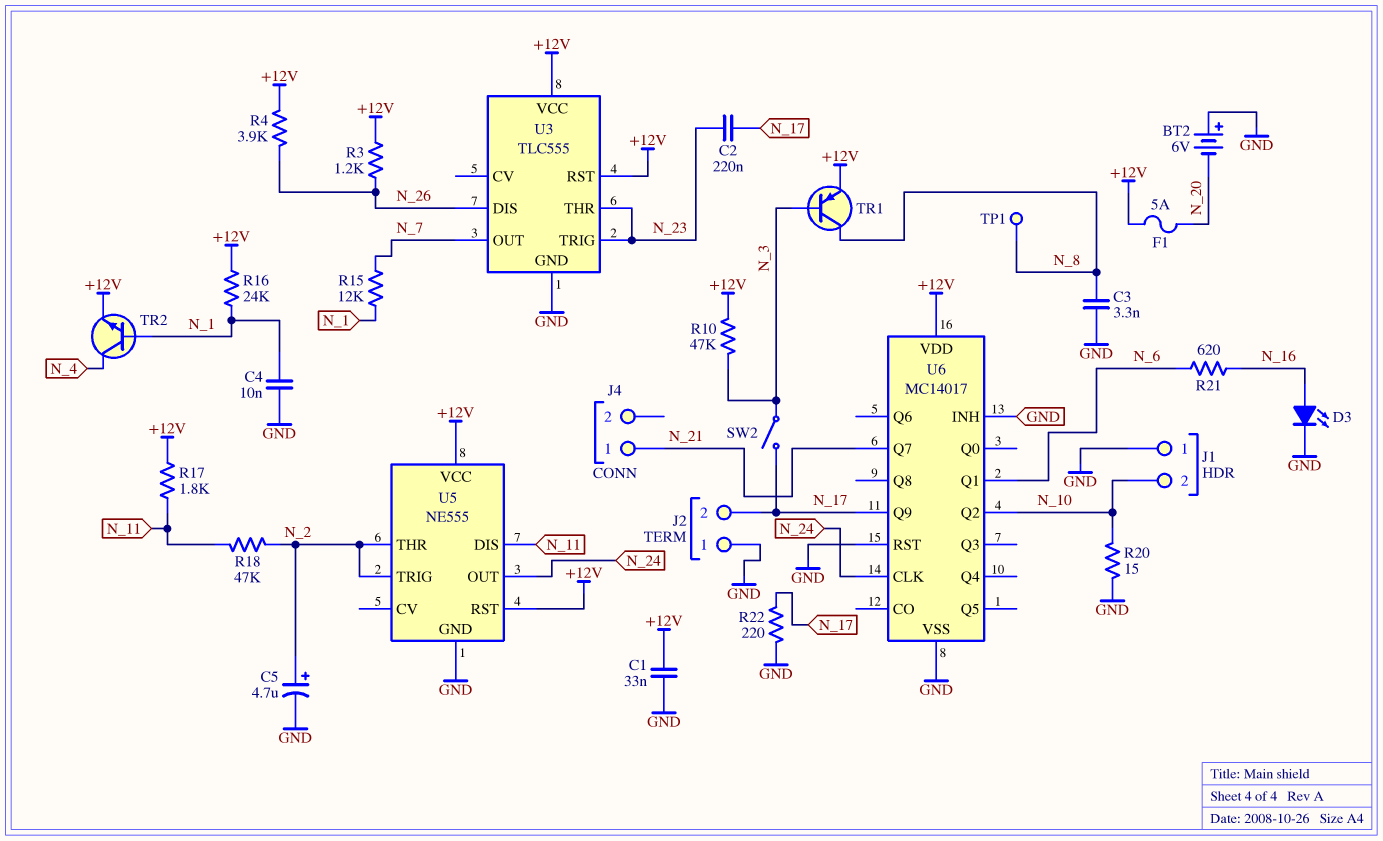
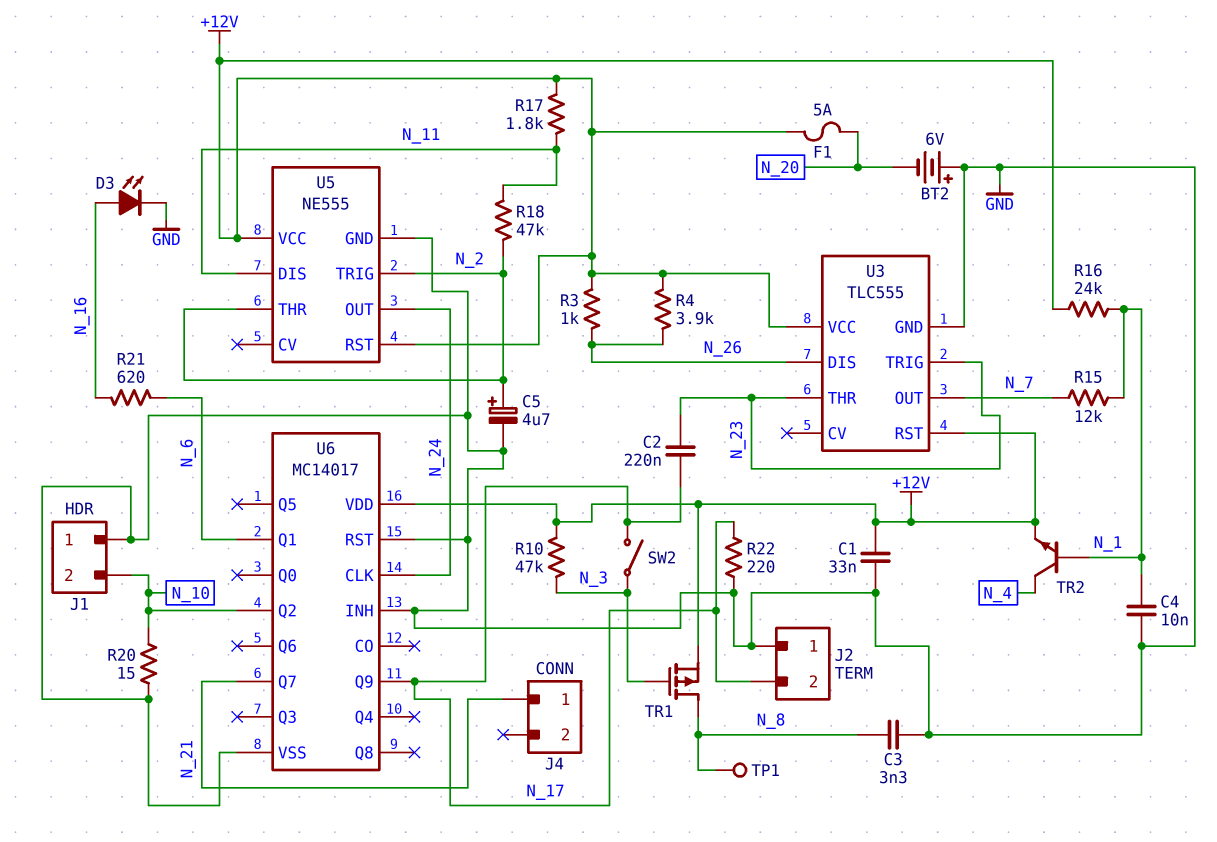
R3: 1.2k (+12V, N_26) -> 1k (+12V, N_26)
TR1: PNP (B N_3, C N_8, E +12V) -> PMOS (G N_3, D N_8, S +12V)

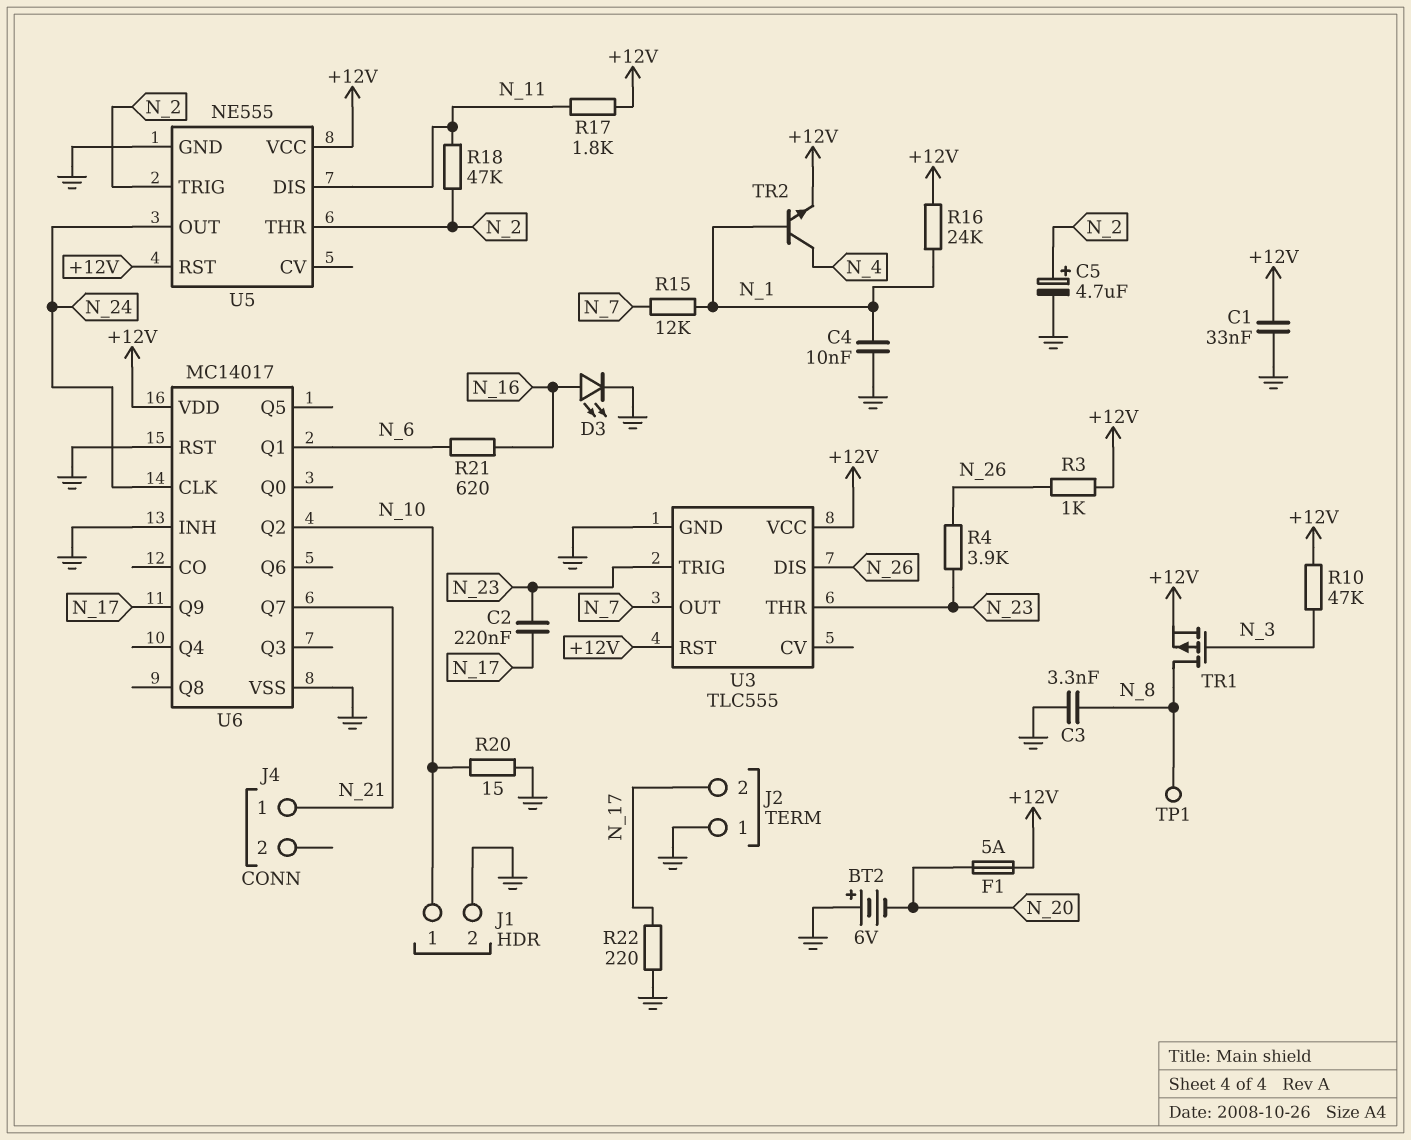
J1 pin 1: GND -> N_10
J1 pin 2: N_10 -> GND
R4: 3.9k (+12V, N_26) -> 3.9k (N_23, N_26)
SW2: switch (N_3, N_17) -> none

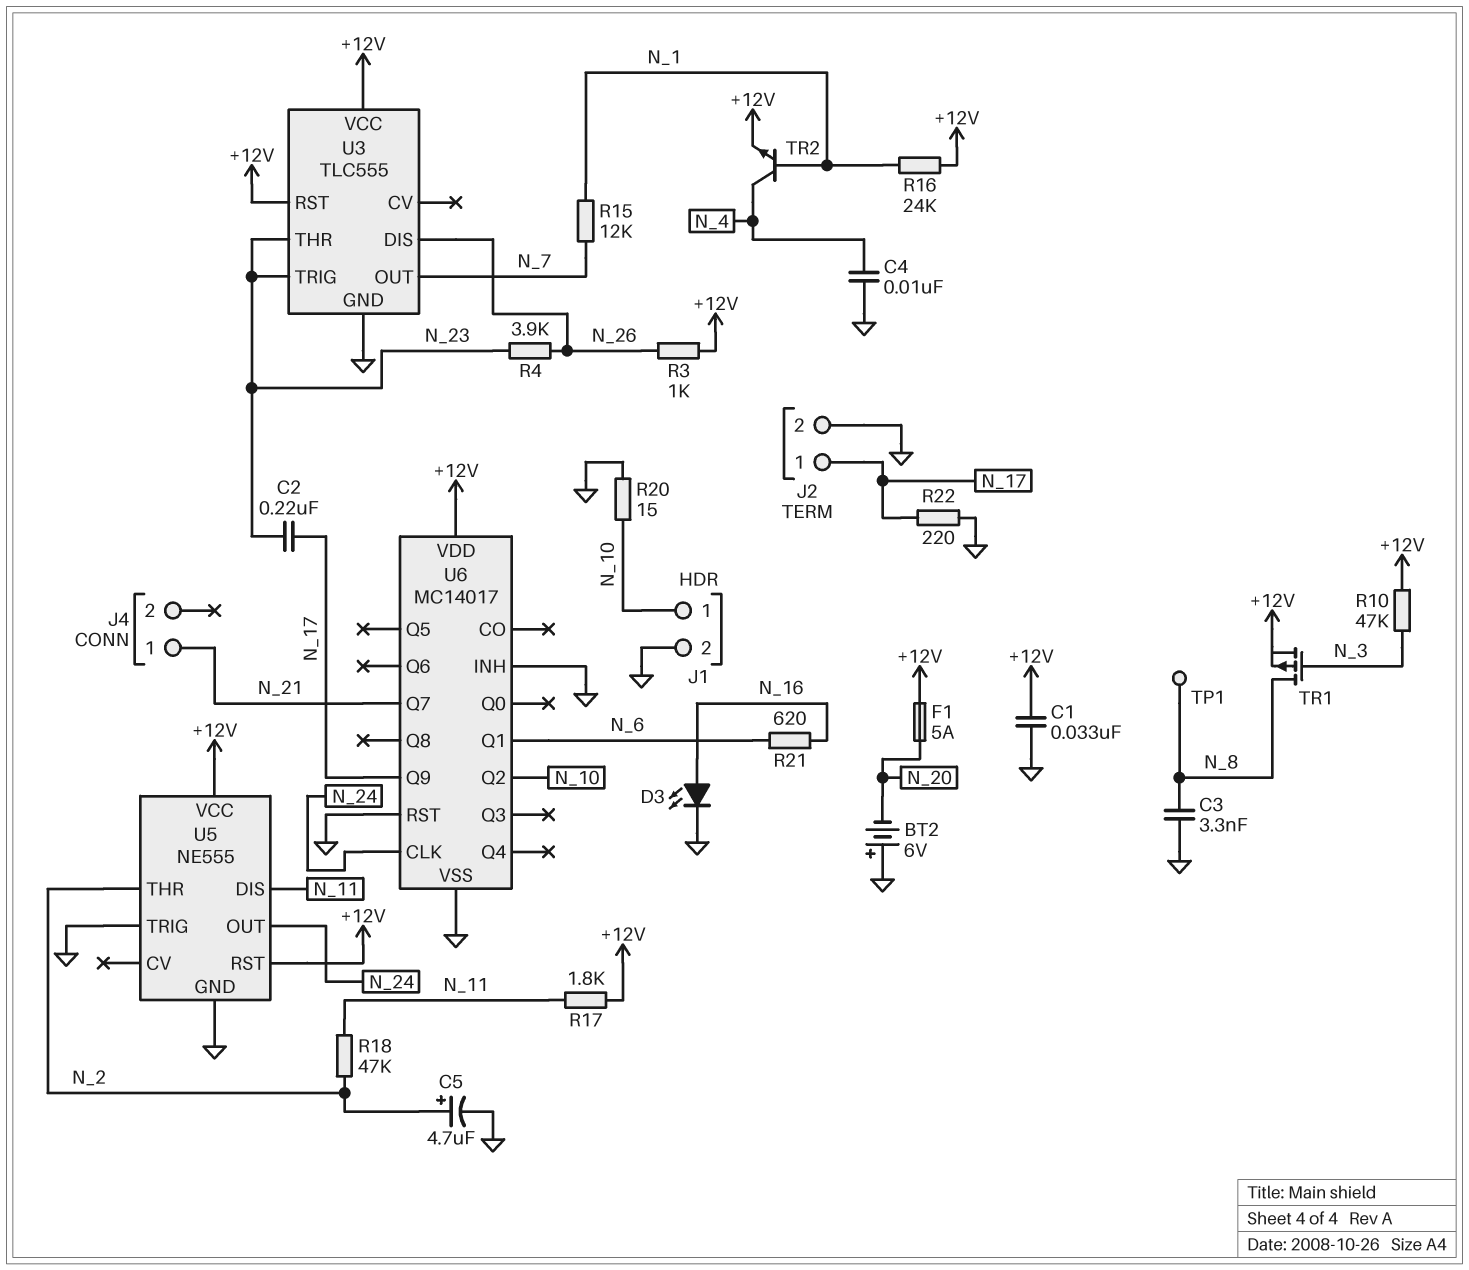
C4: 10nF (GND, N_1) -> 10nF (GND, N_4)
J2 pin 1: GND -> N_17
J2 pin 2: N_17 -> GND
U5 pin TRIG: N_2 -> GND

